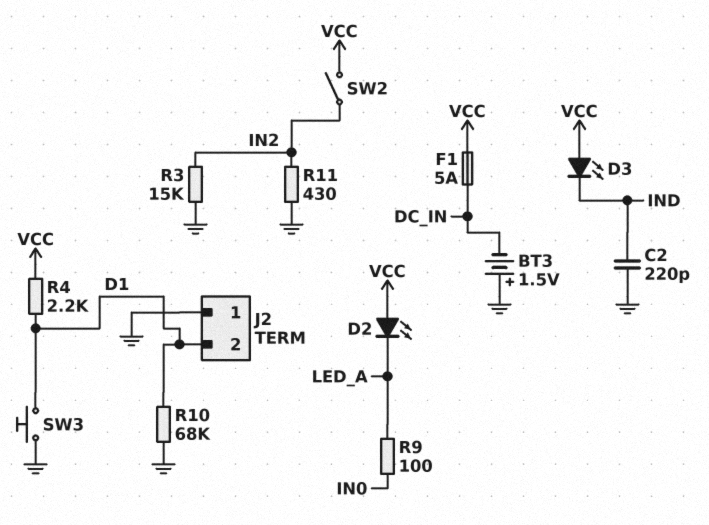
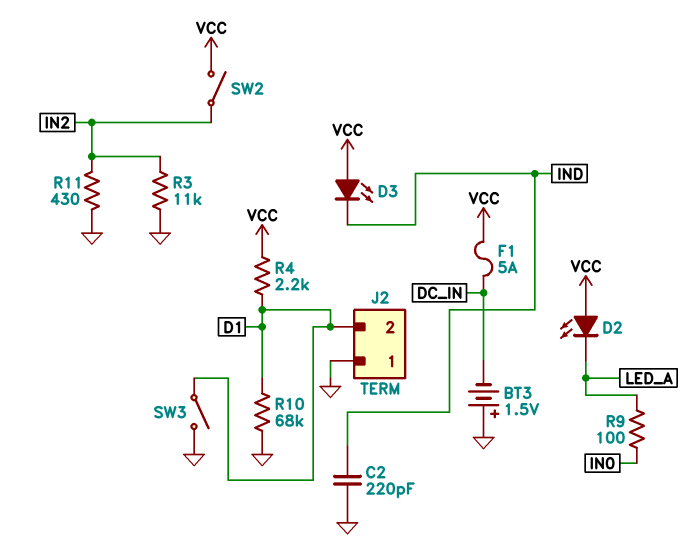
R3: 15k (GND, IN2) -> 11k (GND, IN2)
SW3: button (D1, GND) -> switch (D1, GND)

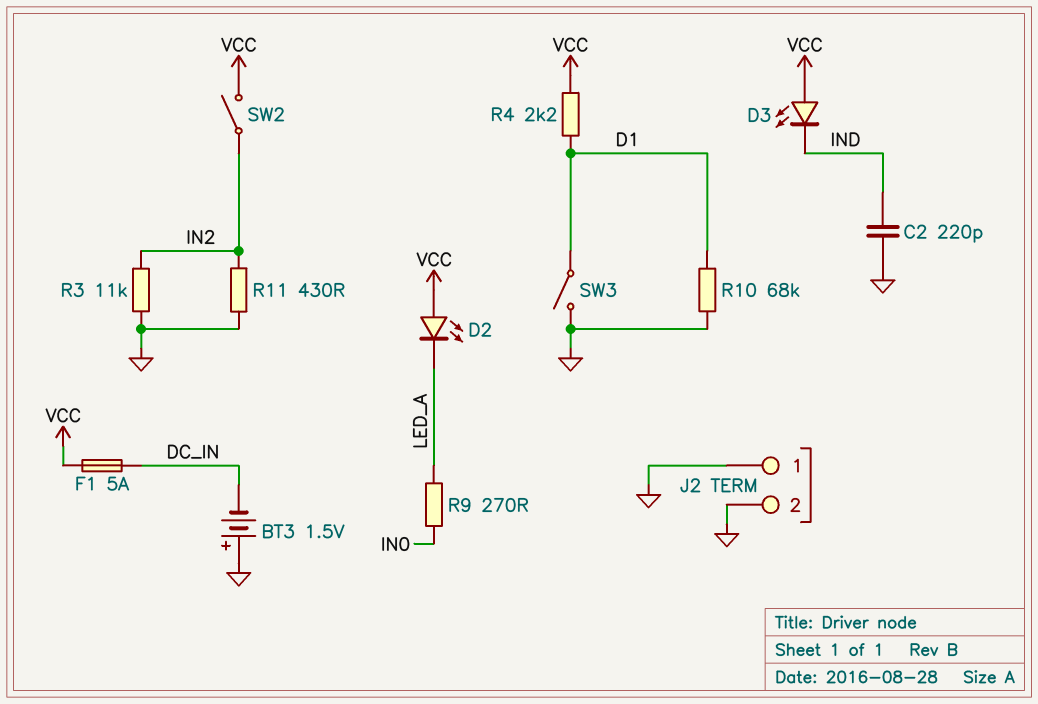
J2 pin 2: D1 -> GND
R9: 100 (IN0, LED_A) -> 270 (IN0, LED_A)

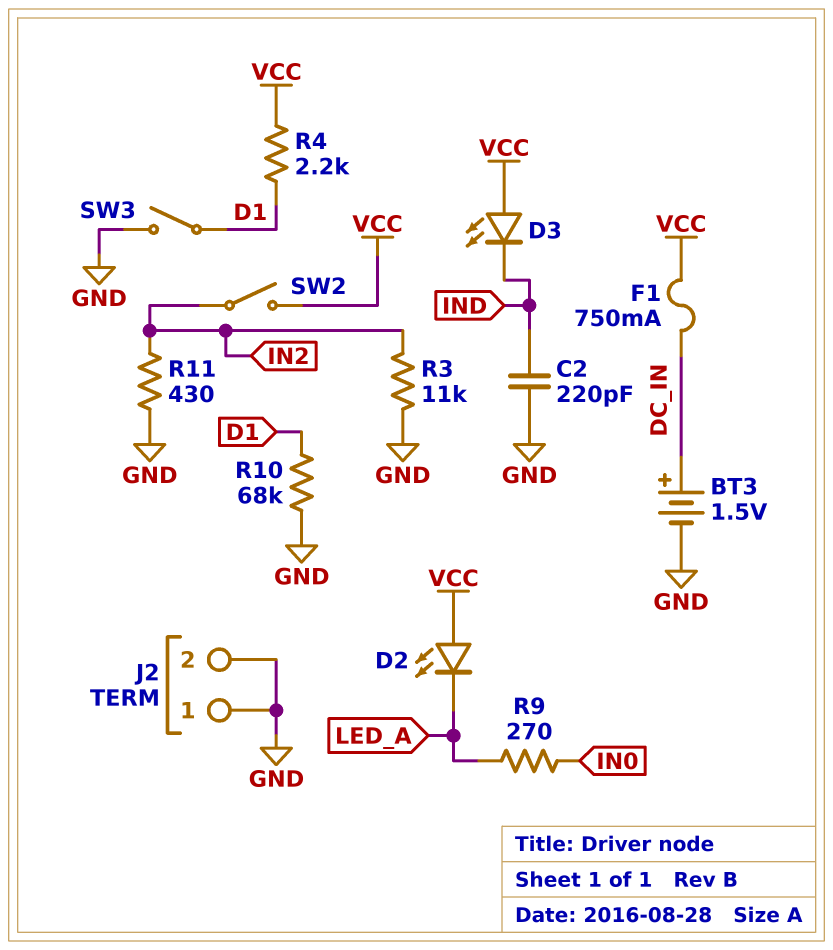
BT3: 1.5V (plus GND, minus DC_IN) -> 1.5V (plus DC_IN, minus GND)
F1: 5A (DC_IN, VCC) -> 750mA (DC_IN, VCC)

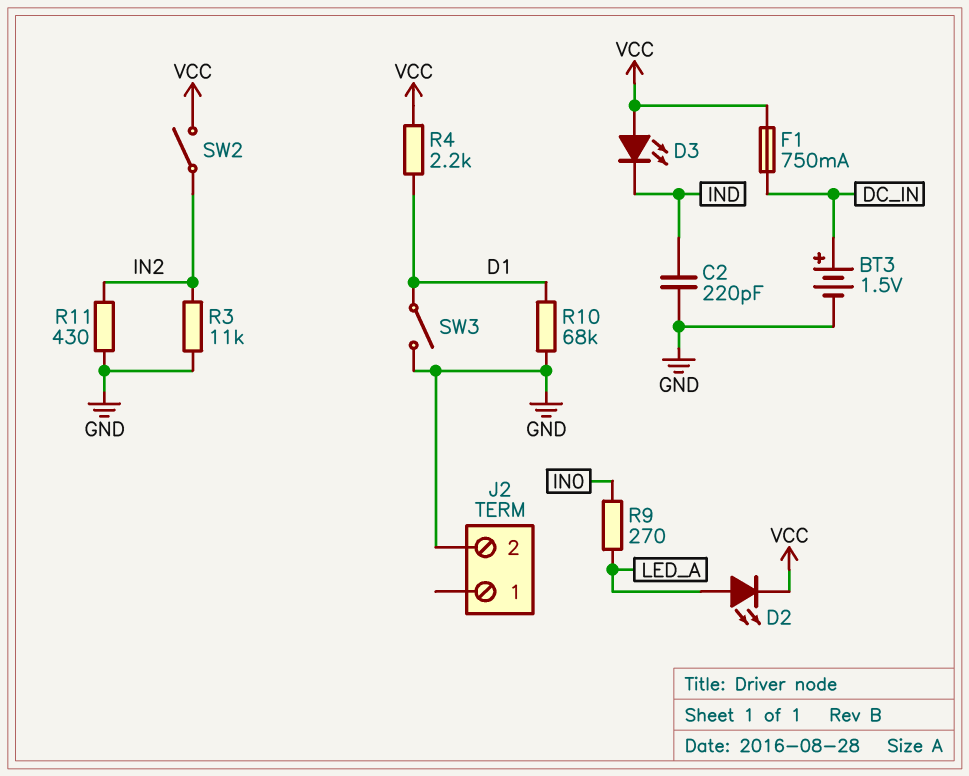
D2: LED (A VCC, K LED_A) -> LED (A LED_A, K VCC)
J2 pin 1: GND -> none

